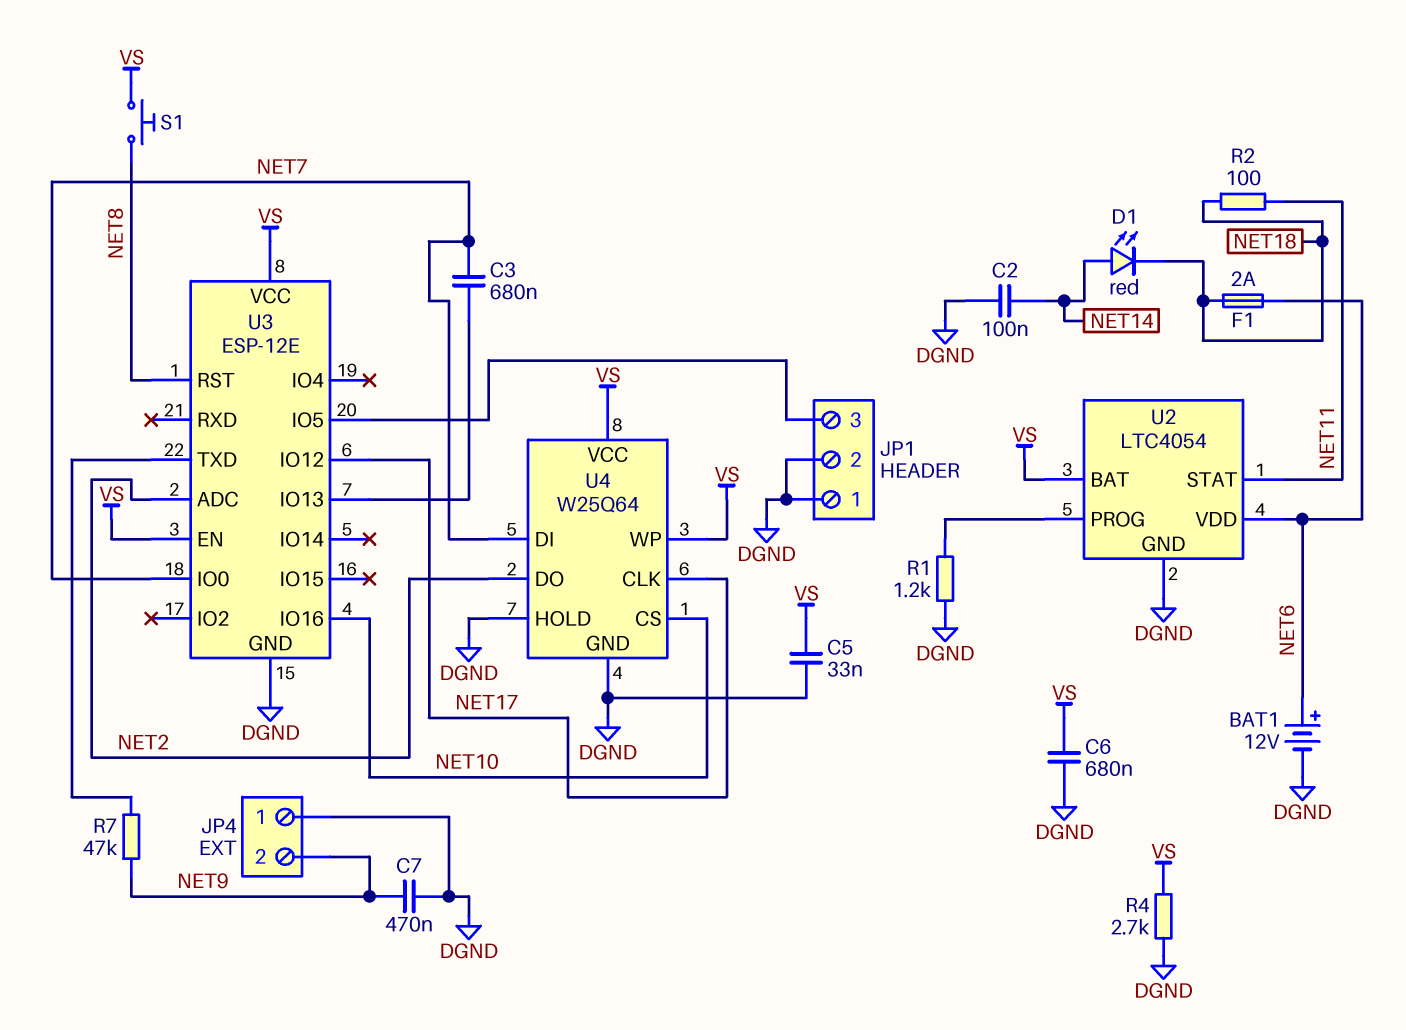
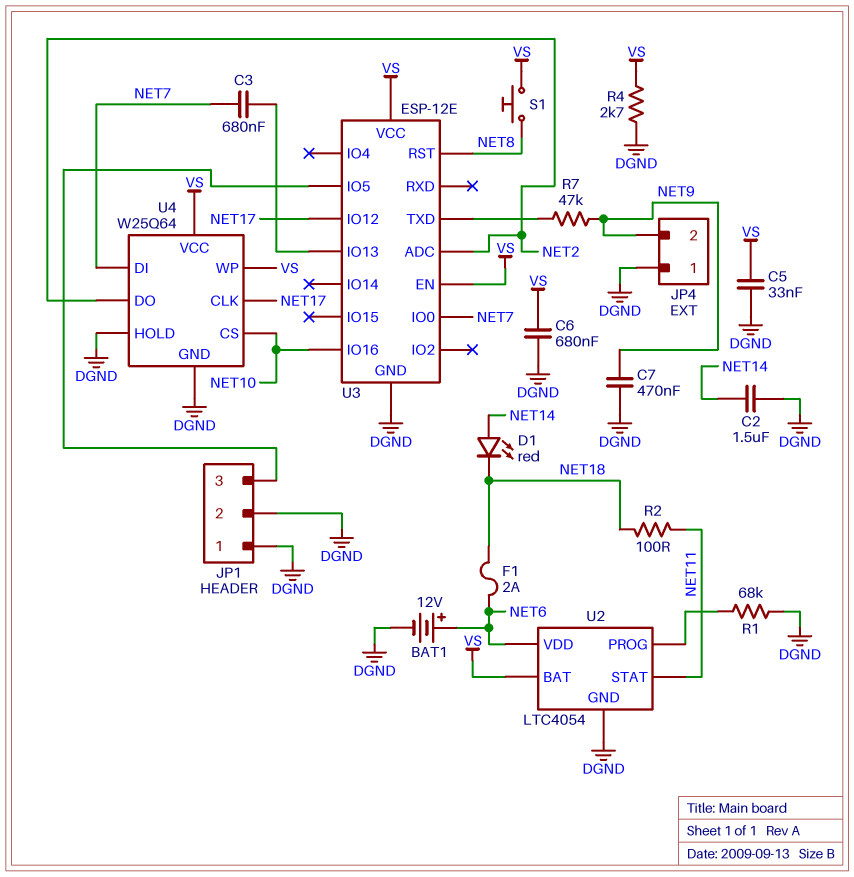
C2: 100nF (DGND, NET14) -> 1.5uF (DGND, NET14)
R1: 1.2k (DGND, U2/PROG) -> 68k (DGND, U2/PROG)

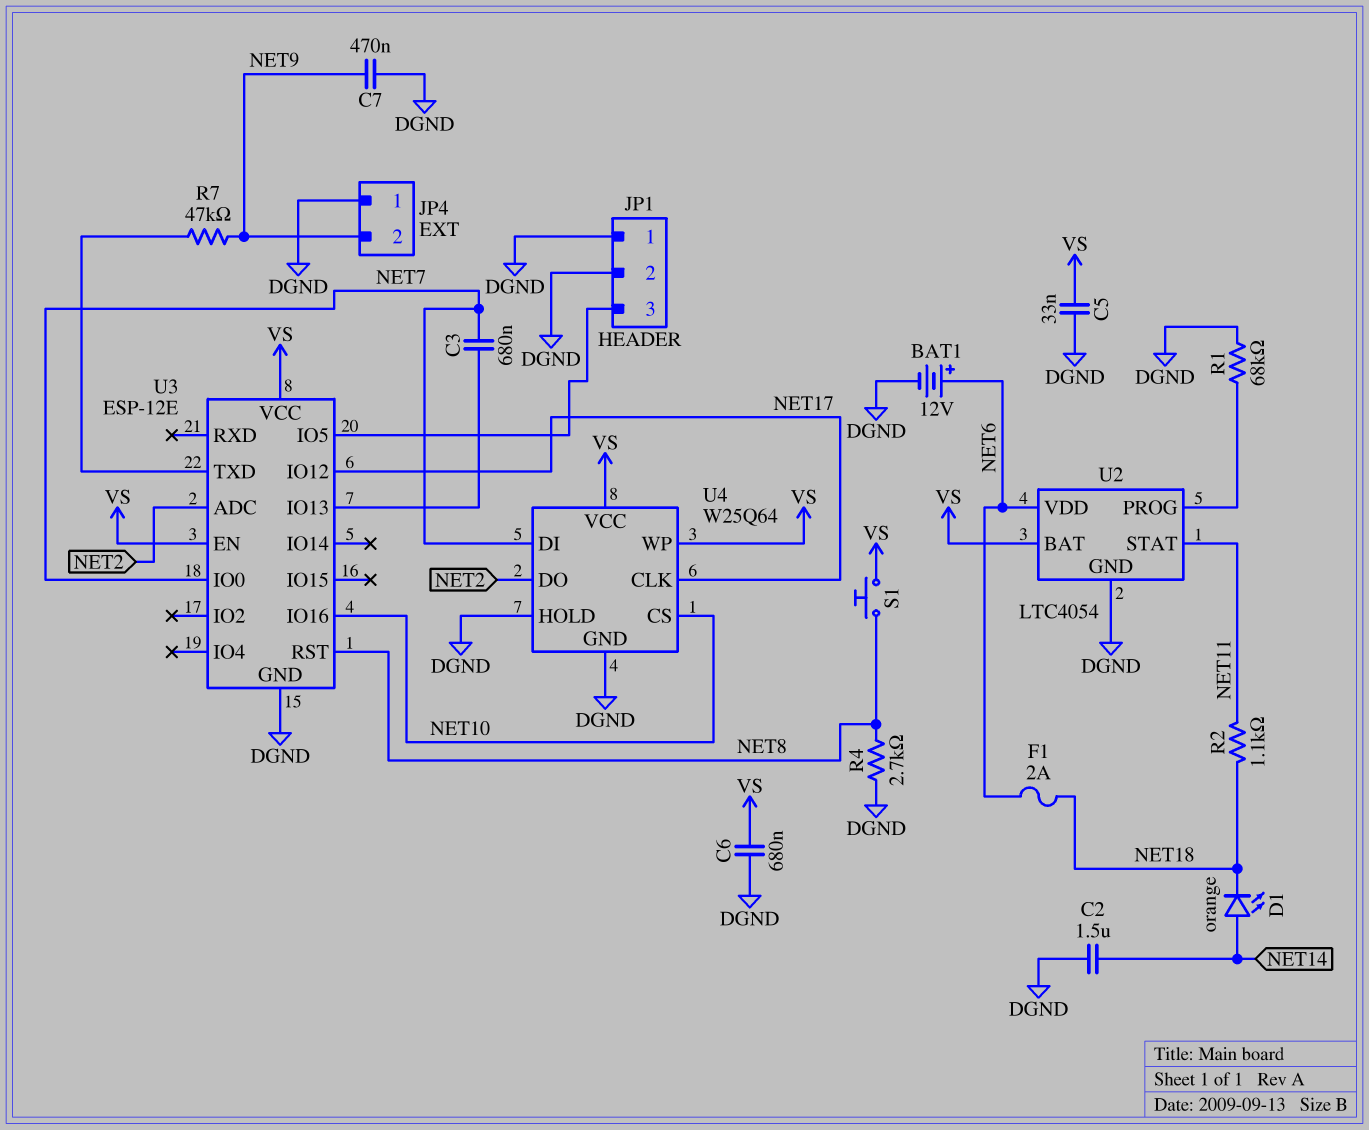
D1: LED red (A NET14, K NET18) -> LED orange (A NET14, K NET18)
R2: 100 (NET11, NET18) -> 1.1k (NET11, NET18)
R4: 2.7k (DGND, VS) -> 2.7k (DGND, NET8)

